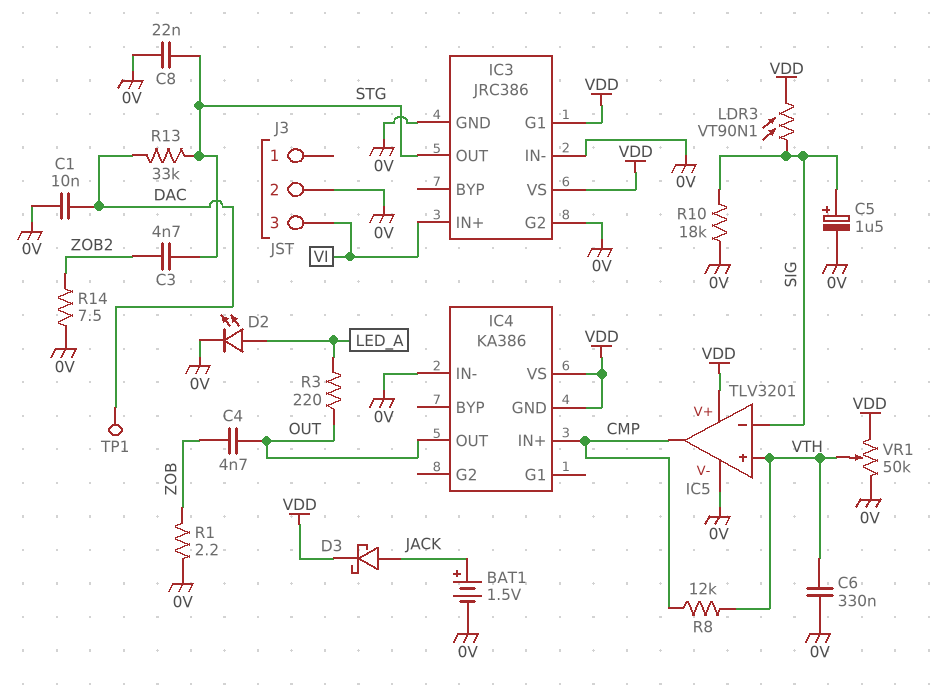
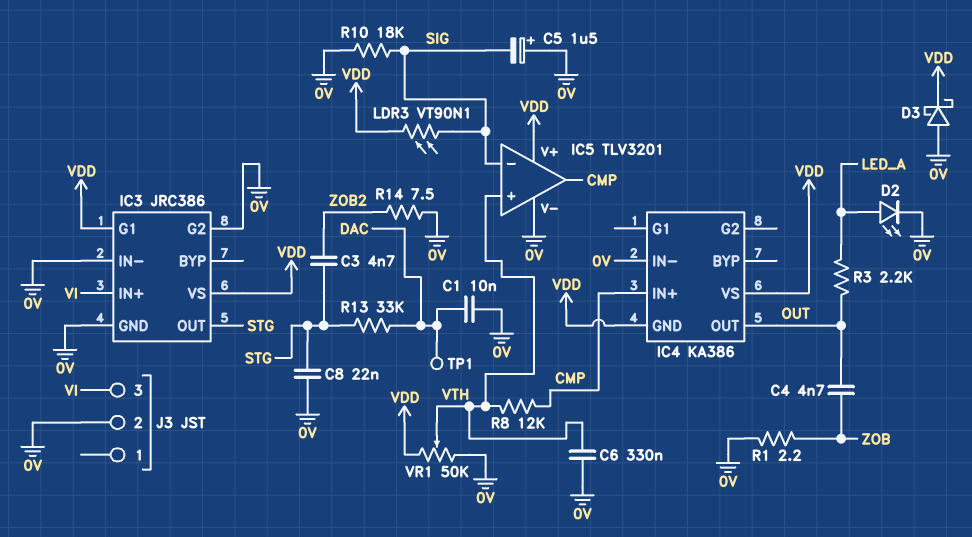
BAT1: 1.5V (plus JACK, minus 0V) -> none
C5: 1.5uF (plus SIG, minus 0V) -> 1.5uF (plus 0V, minus SIG)
D3: schottky (A JACK, K VDD) -> schottky (A 0V, K VDD)
R3: 220 (LED_A, OUT) -> 2.2k (LED_A, OUT)

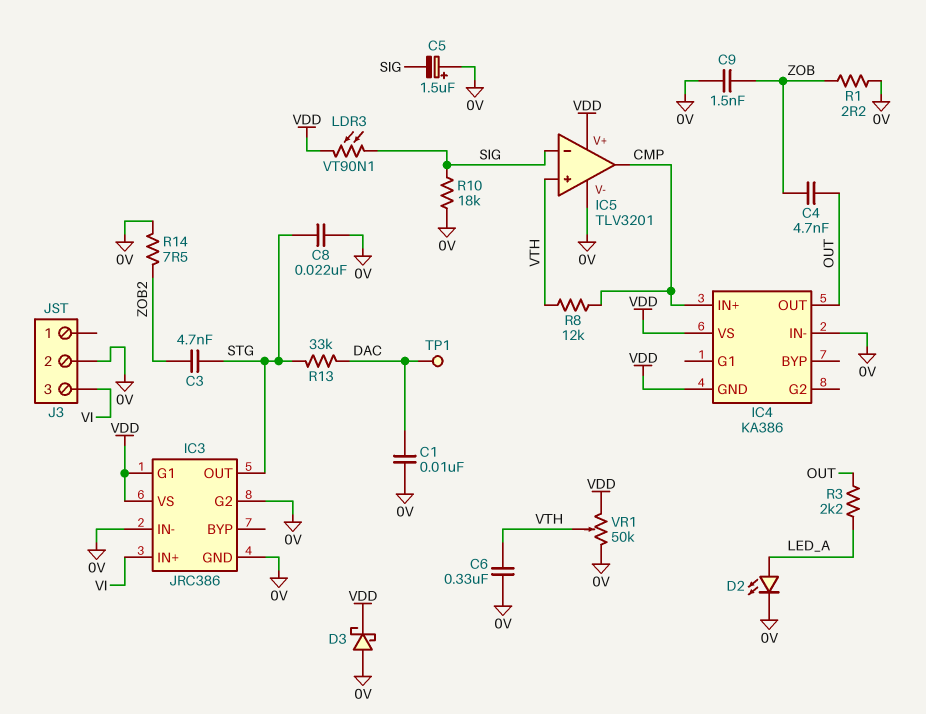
C9: none -> 1.5nF (0V, ZOB)

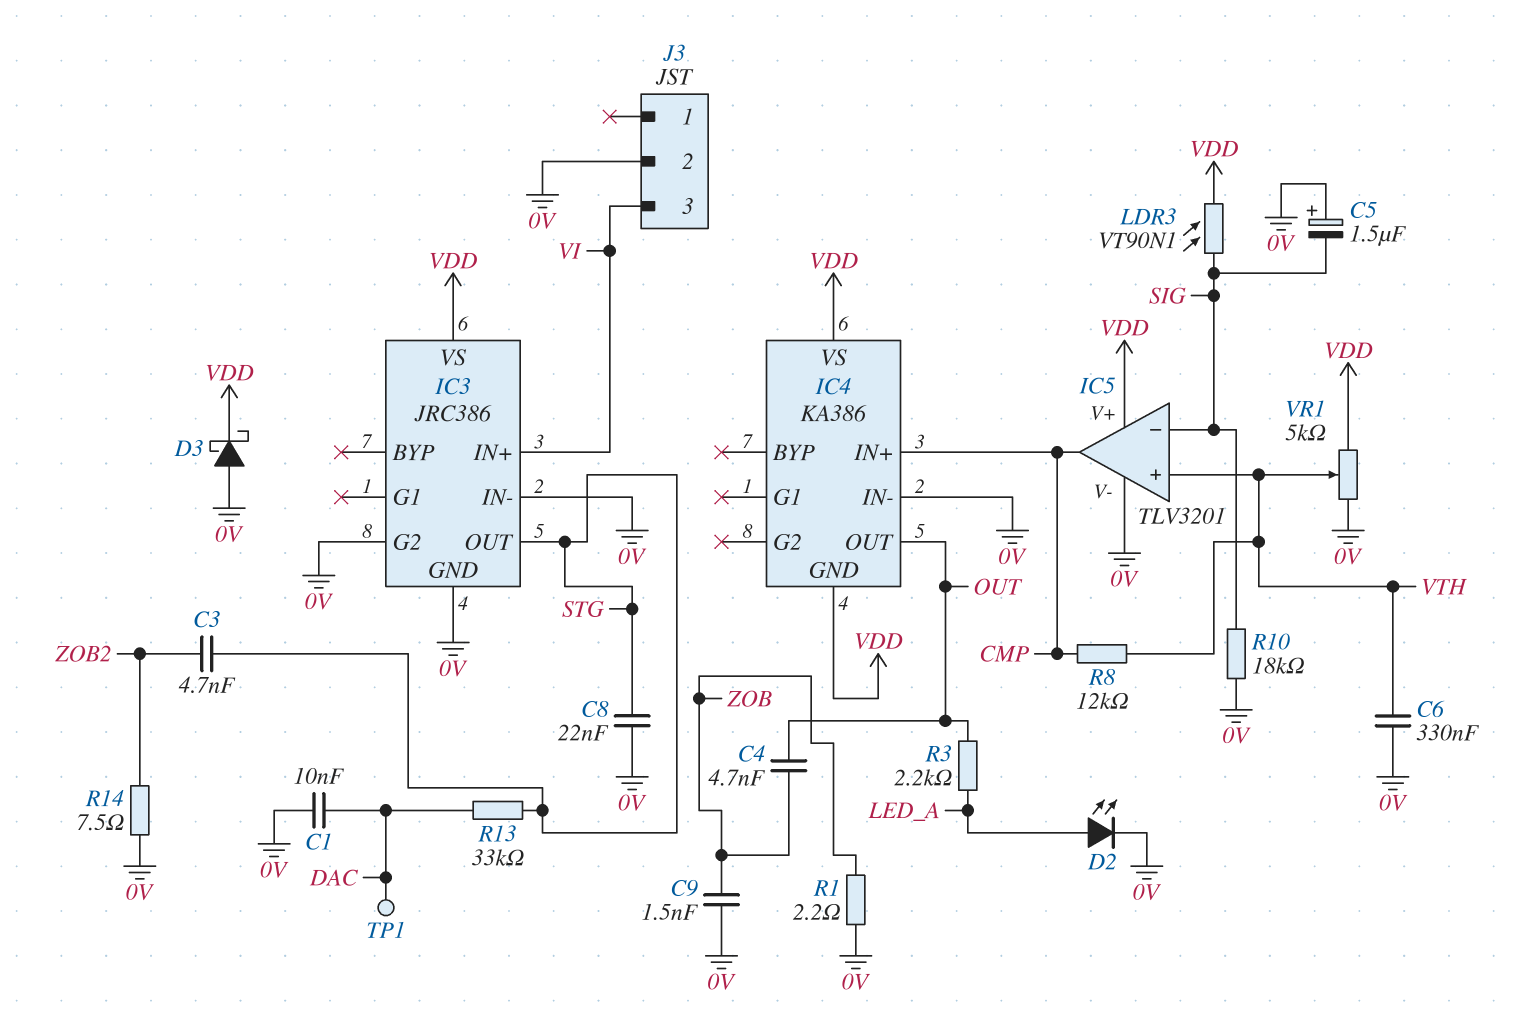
IC3 pin G1: VDD -> none
VR1: 50k (0V, VDD, wiper VTH) -> 5k (0V, VDD, wiper VTH)

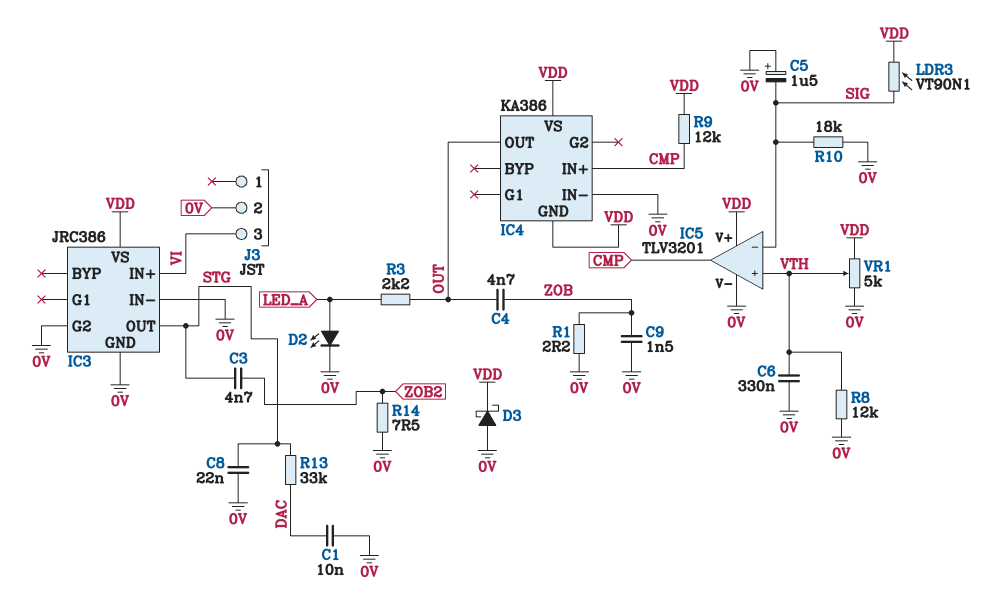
R8: 12k (CMP, VTH) -> 12k (0V, VTH)
R9: none -> 12k (CMP, VDD)
TP1: test point (DAC) -> none

